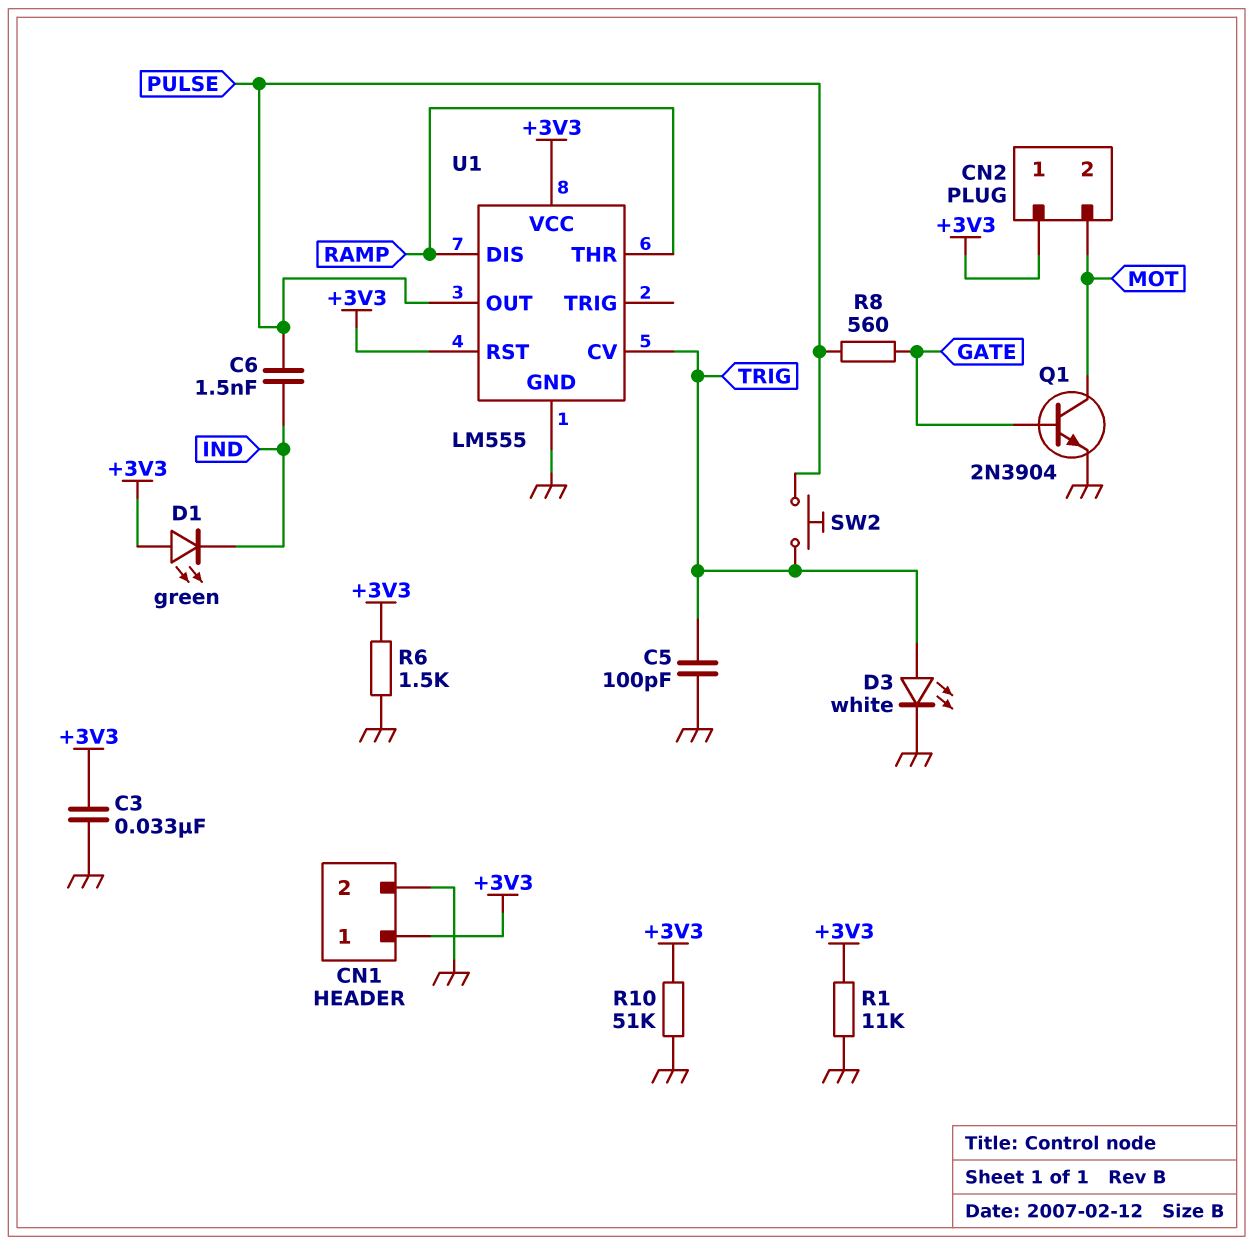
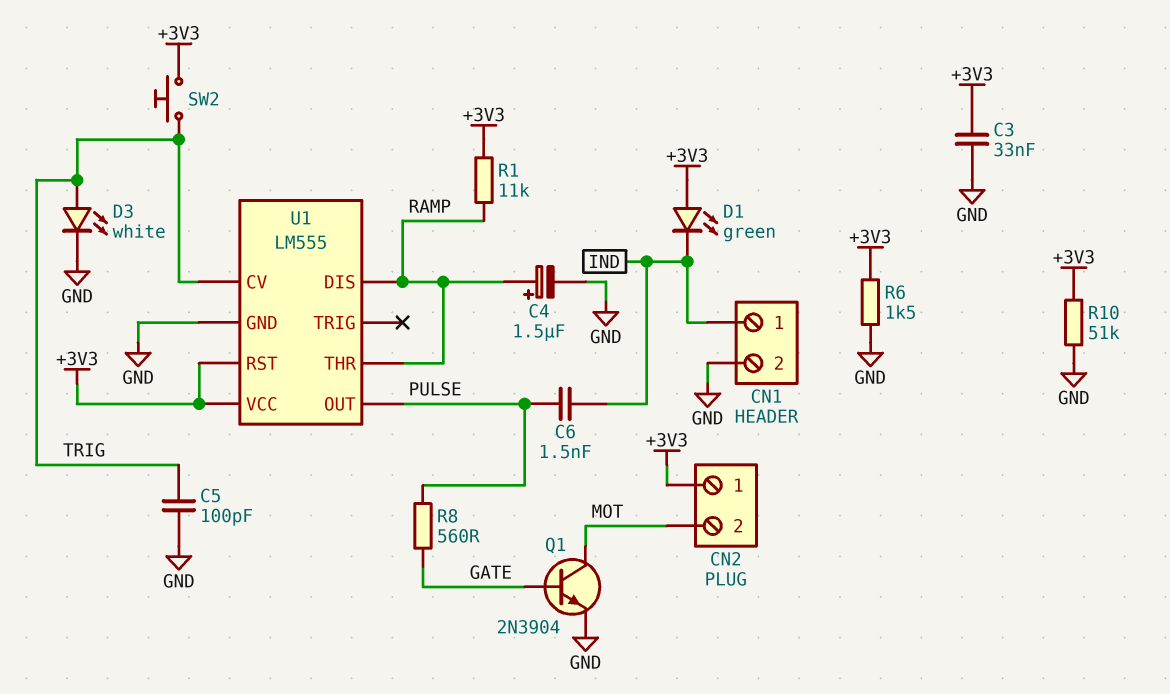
C4: none -> 1.5uF (plus RAMP, minus GND)
CN1 pin 1: +3V3 -> IND
R1: 11k (+3V3, GND) -> 11k (+3V3, RAMP)
SW2: button (PULSE, TRIG) -> button (+3V3, TRIG)

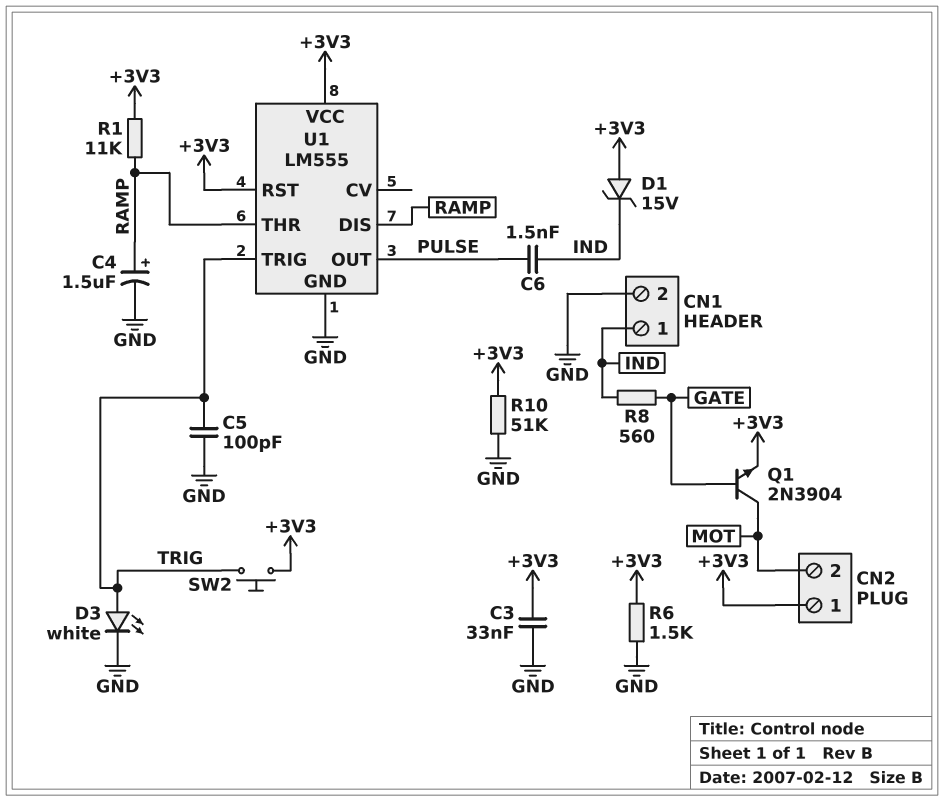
D1: LED green (A +3V3, K IND) -> zener 15V (A +3V3, K IND)
Q1: NPN 2N3904 (B GATE, C MOT, E GND) -> NPN 2N3904 (B GATE, C MOT, E +3V3)
R8: 560 (GATE, PULSE) -> 560 (GATE, IND)
U1 pin CV: TRIG -> none
U1 pin TRIG: none -> TRIG

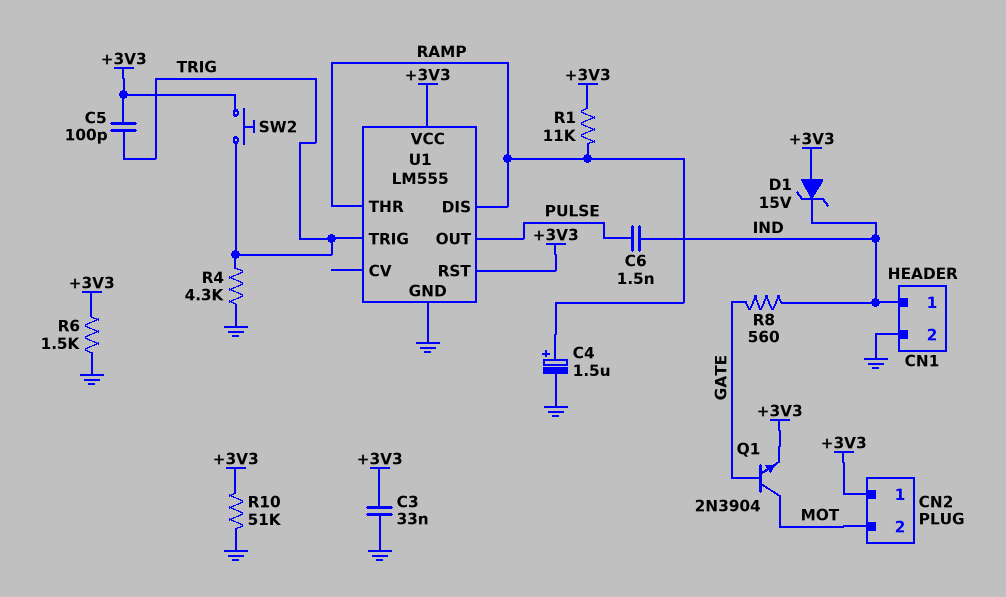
C5: 100pF (GND, TRIG) -> 100pF (+3V3, TRIG)
D3: LED white (A TRIG, K GND) -> none
R4: none -> 4.3k (GND, TRIG)

